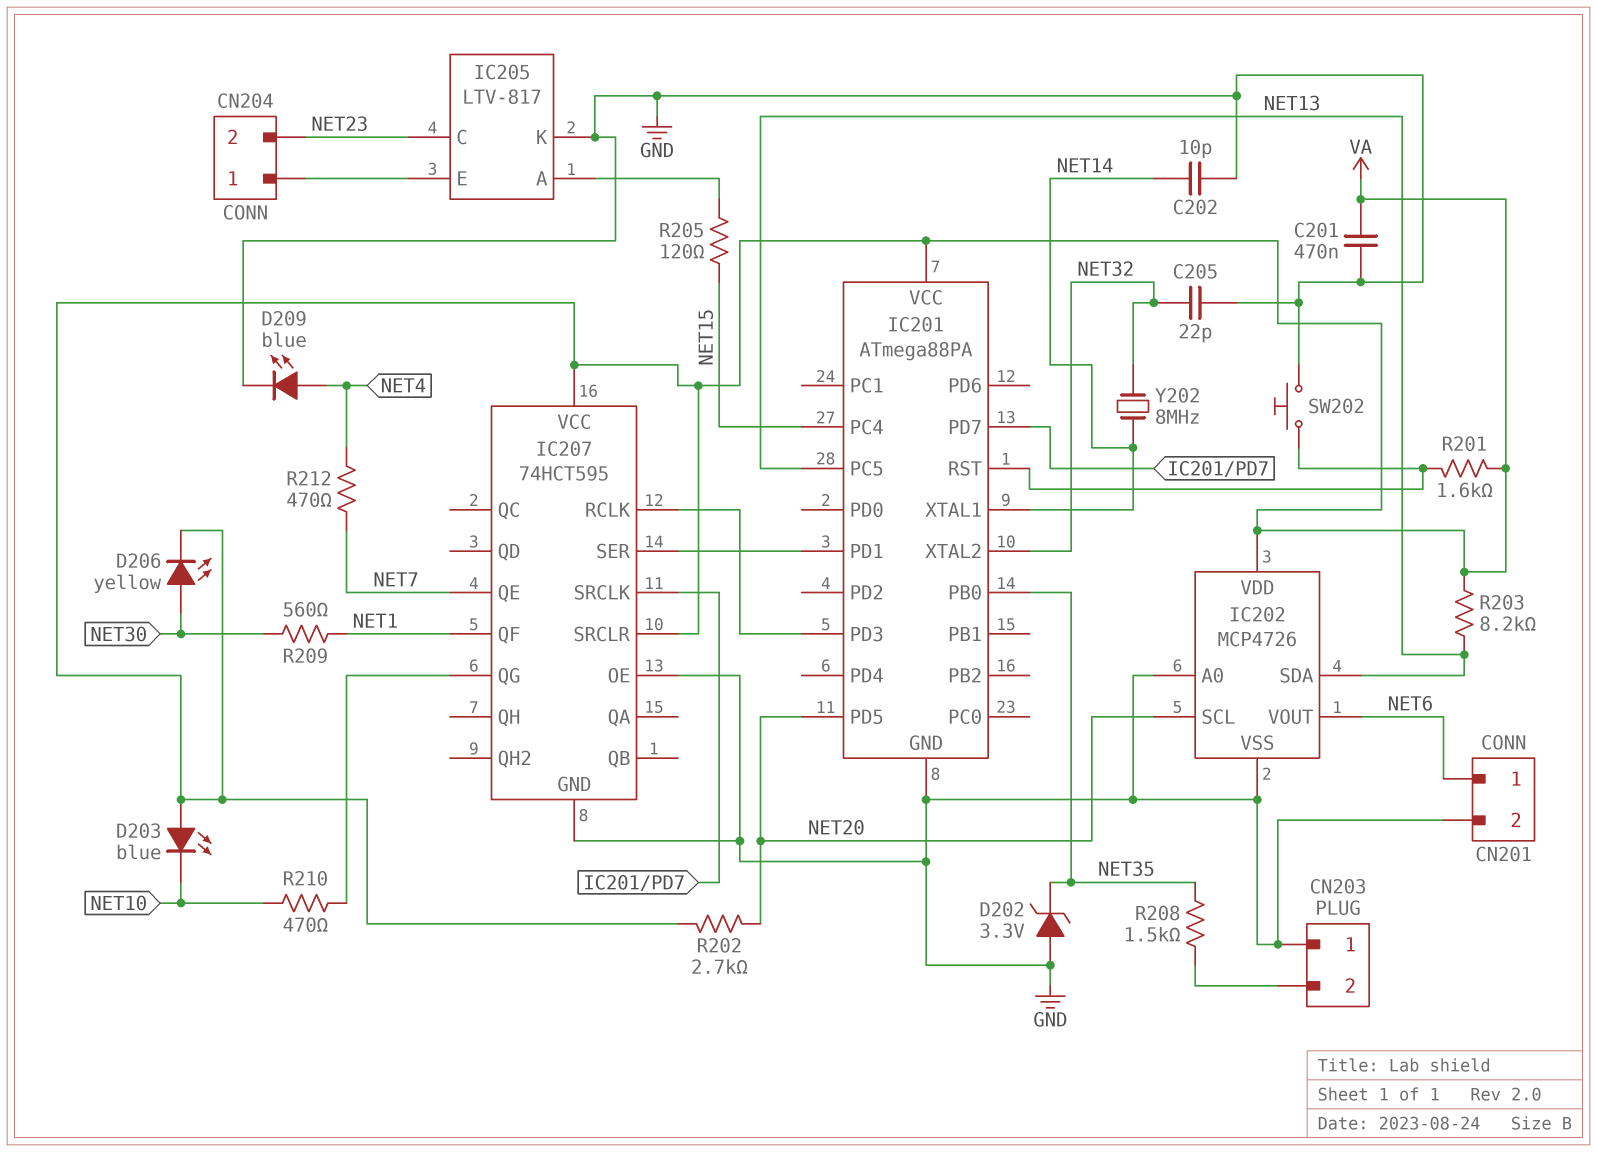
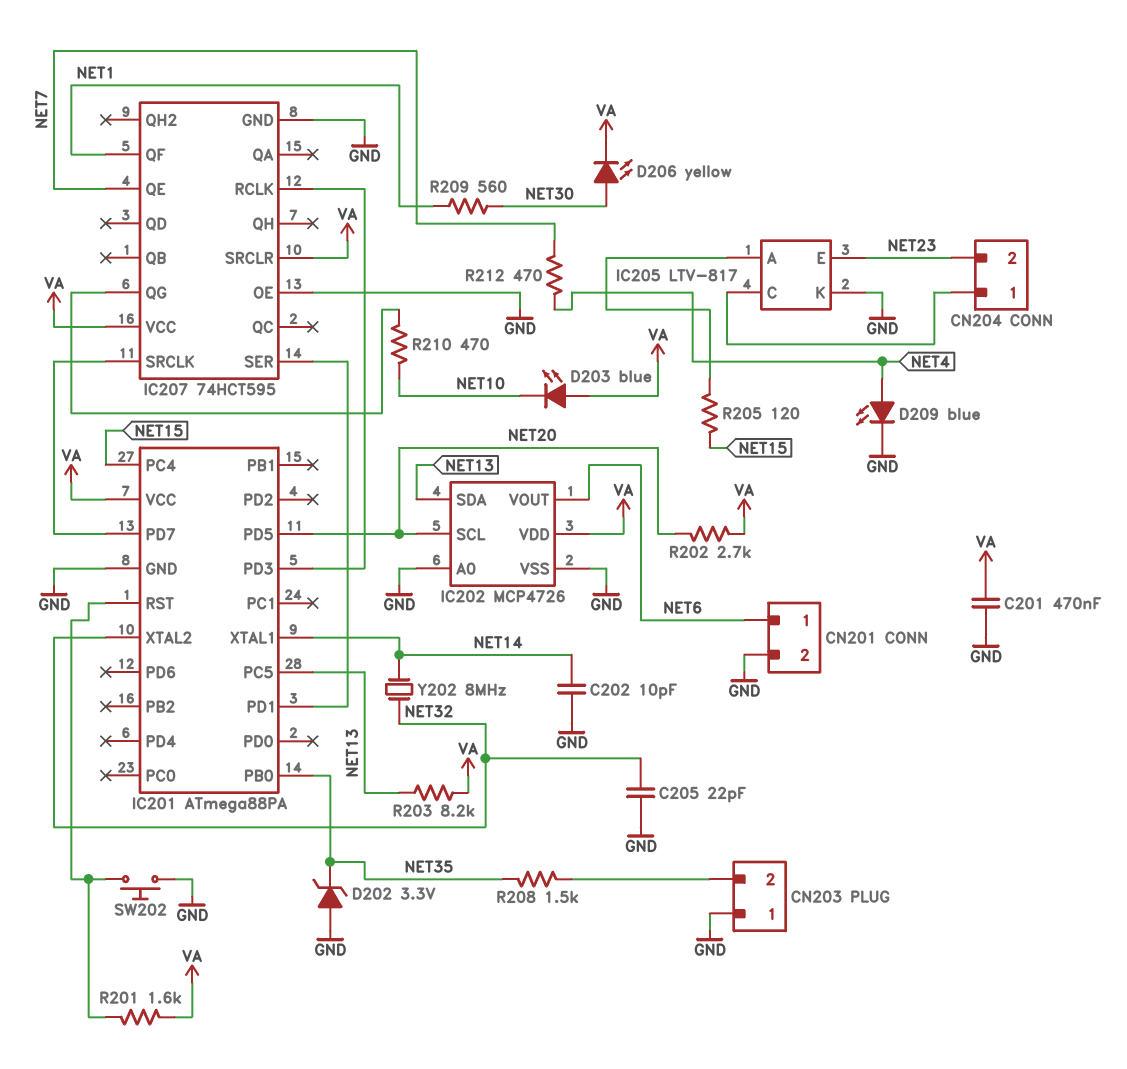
IC205 pin C: NET23 -> CN204/1
IC205 pin E: CN204/1 -> NET23

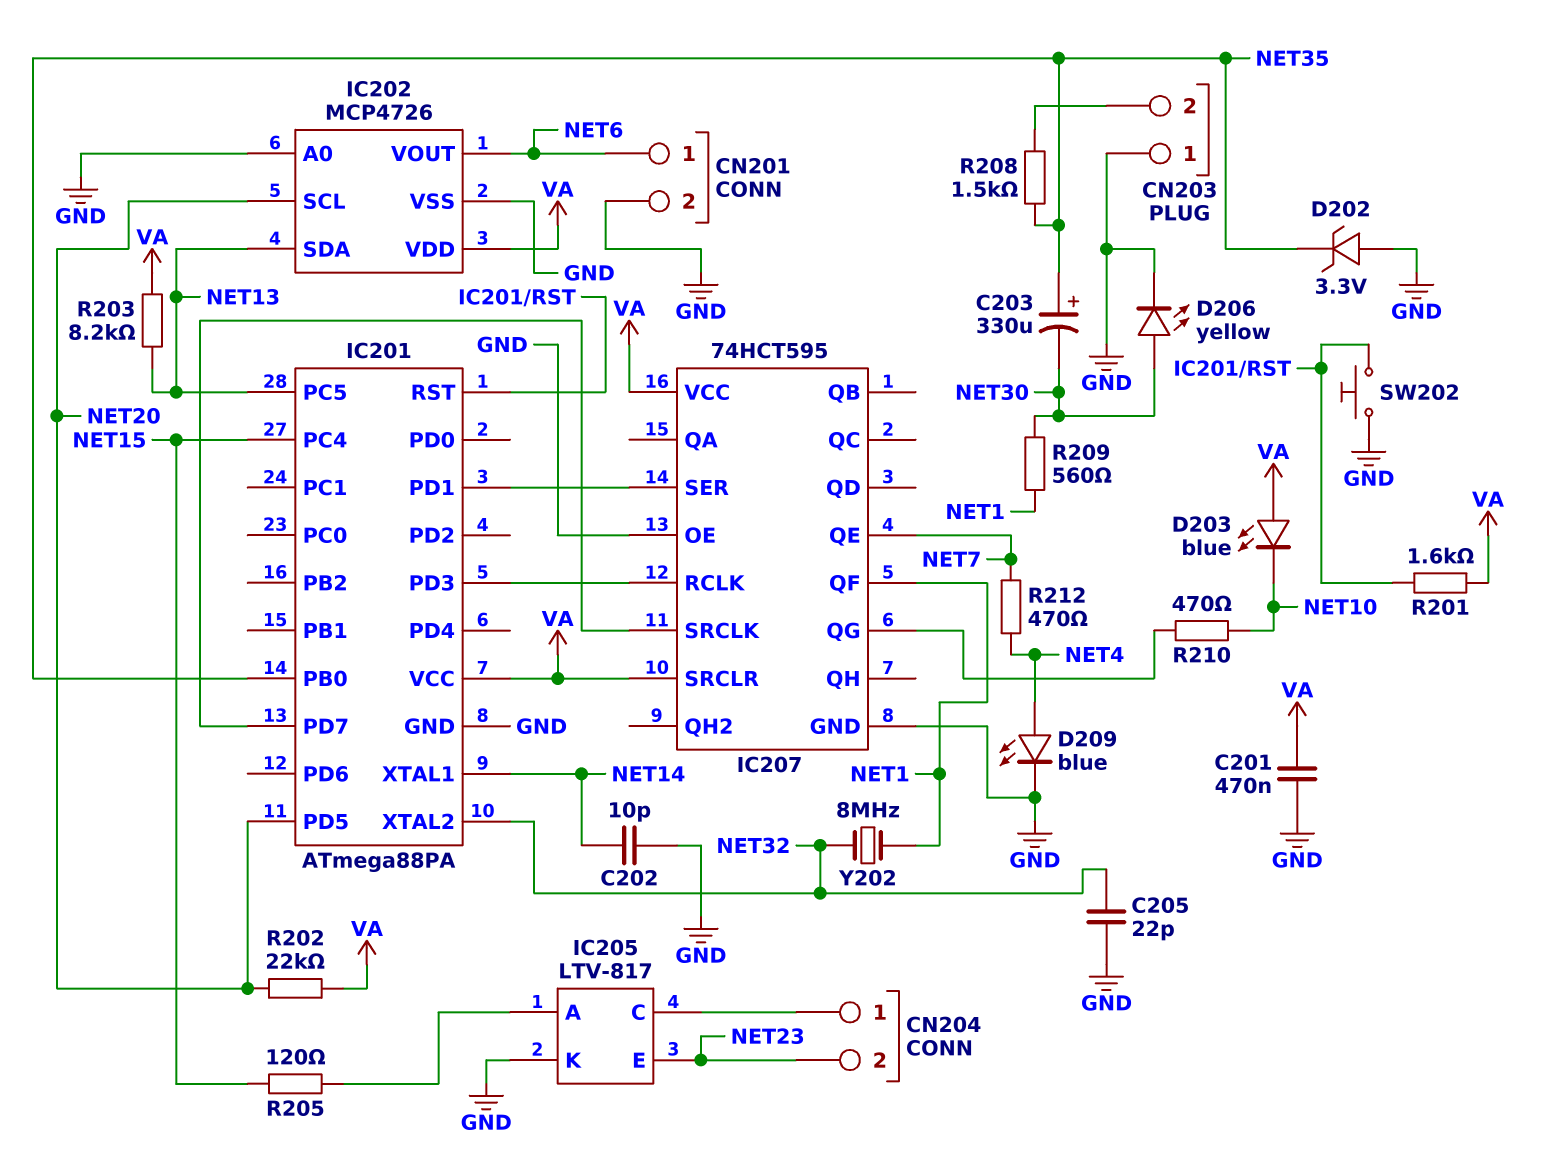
C203: none -> 330uF (plus NET35, minus NET30)
D206: LED yellow (A NET30, K VA) -> LED yellow (A NET30, K GND)
R202: 2.7k (NET20, VA) -> 22k (NET20, VA)
Y202: 8MHz (NET14, NET32) -> 8MHz (NET1, NET32)

